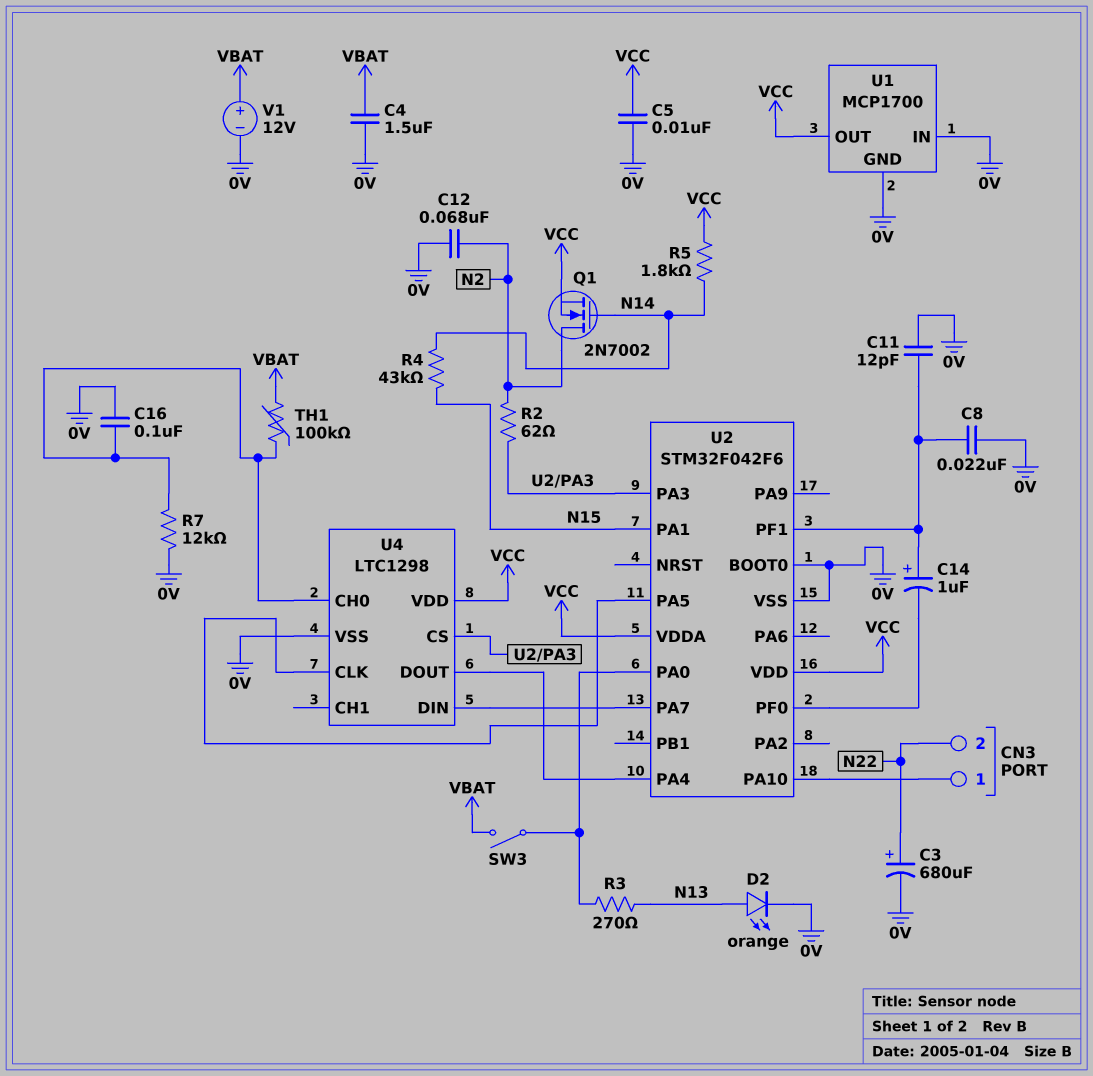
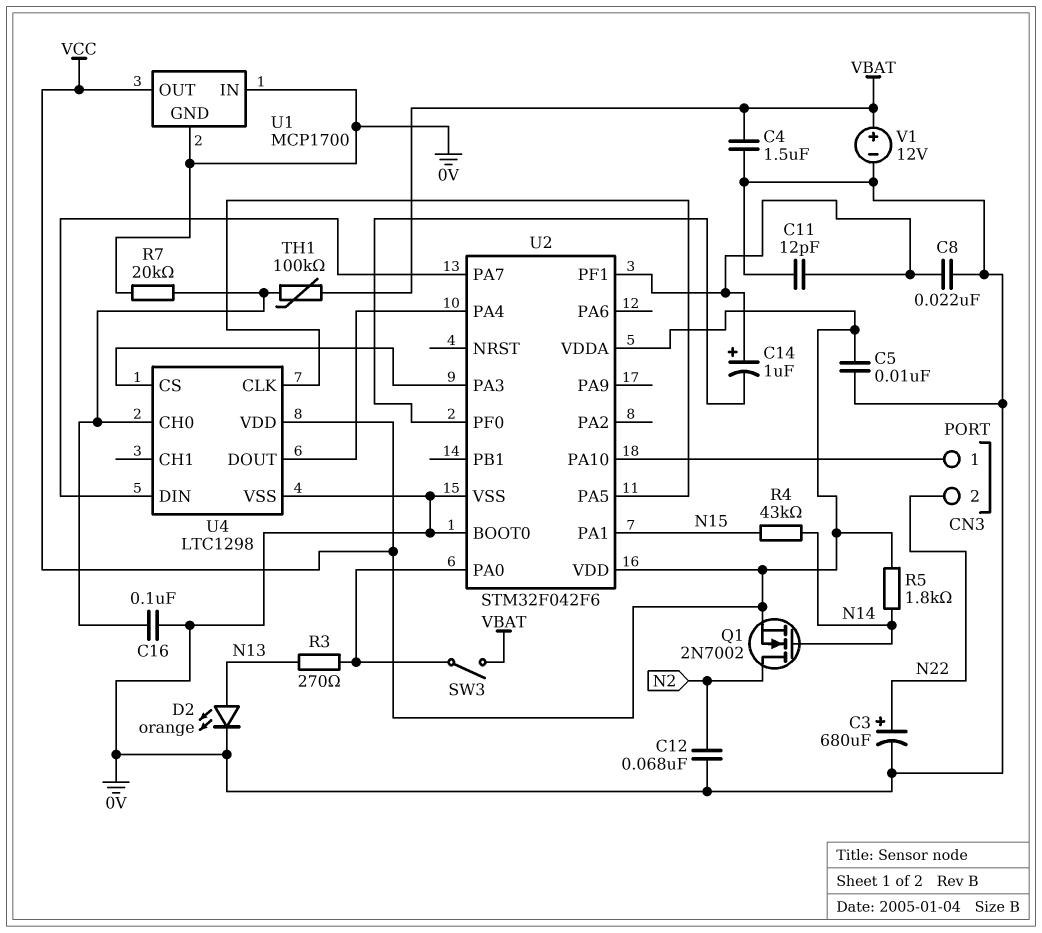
R2: 62 (N2, U2/PA3) -> none
R7: 12k (0V, U4/CH0) -> 20k (0V, U4/CH0)

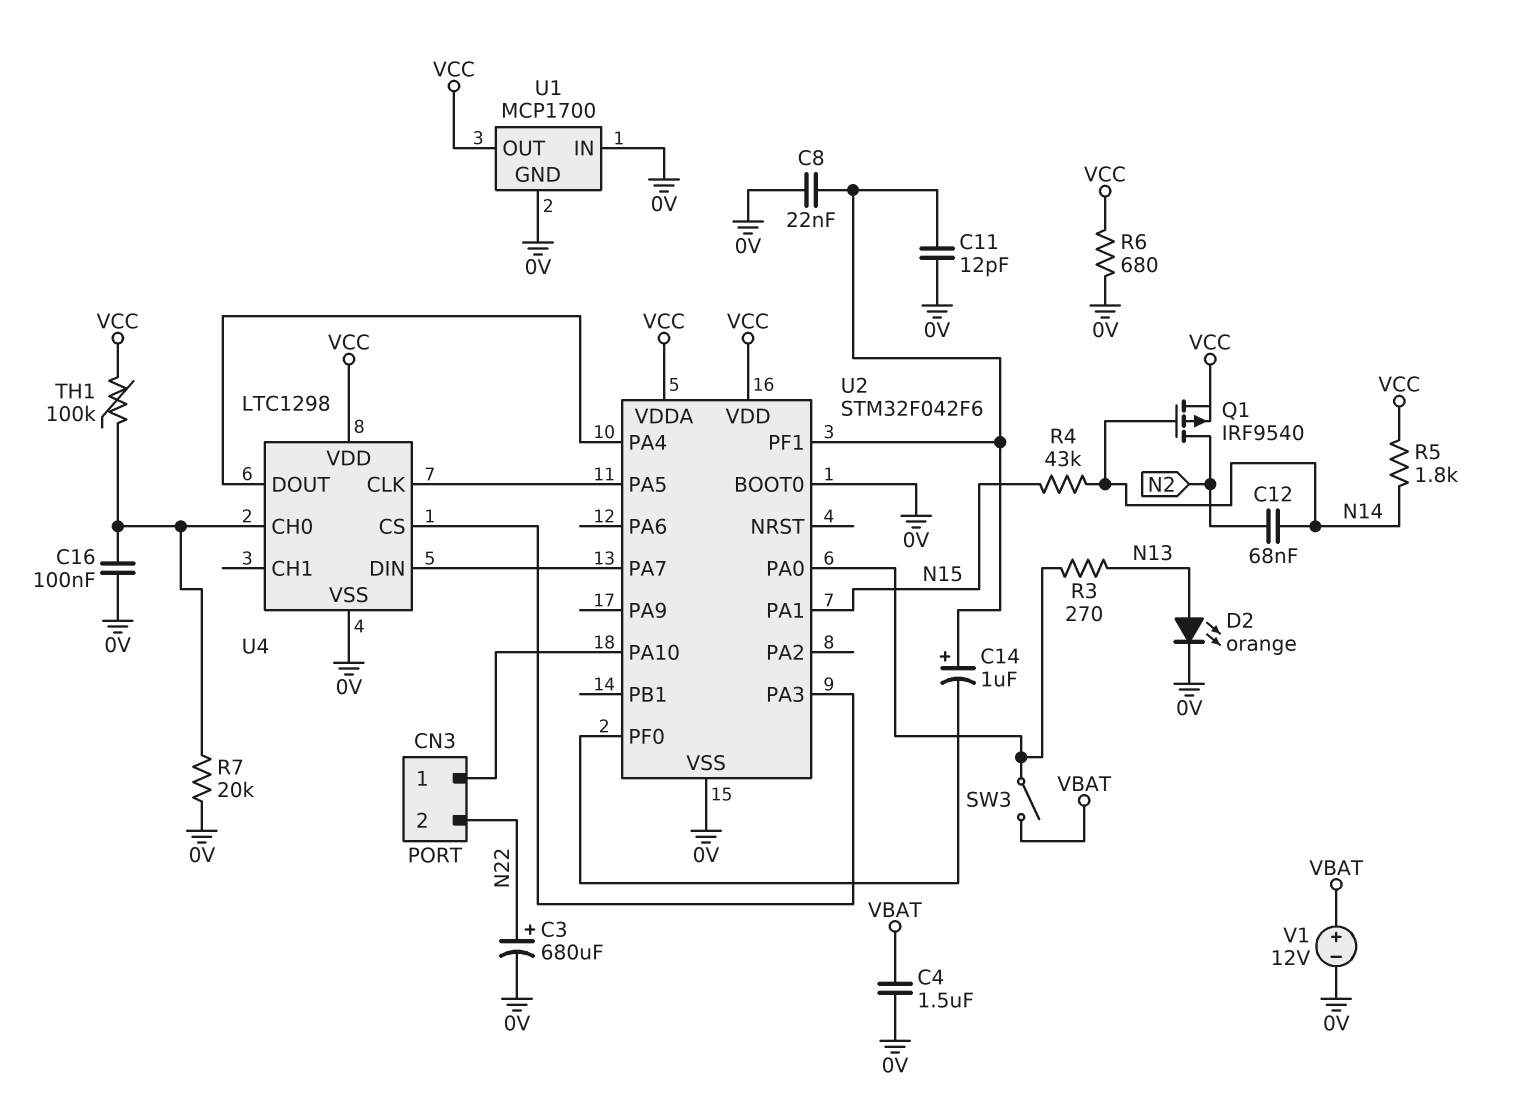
C5: 10nF (0V, VCC) -> none
C12: 68nF (0V, N2) -> 68nF (N2, N14)
Q1: NMOS 2N7002 (G N14, D N2, S VCC) -> PMOS IRF9540 (G N14, D N2, S VCC)
R6: none -> 680 (0V, VCC)
TH1: 100k (U4/CH0, VBAT) -> 100k (U4/CH0, VCC)

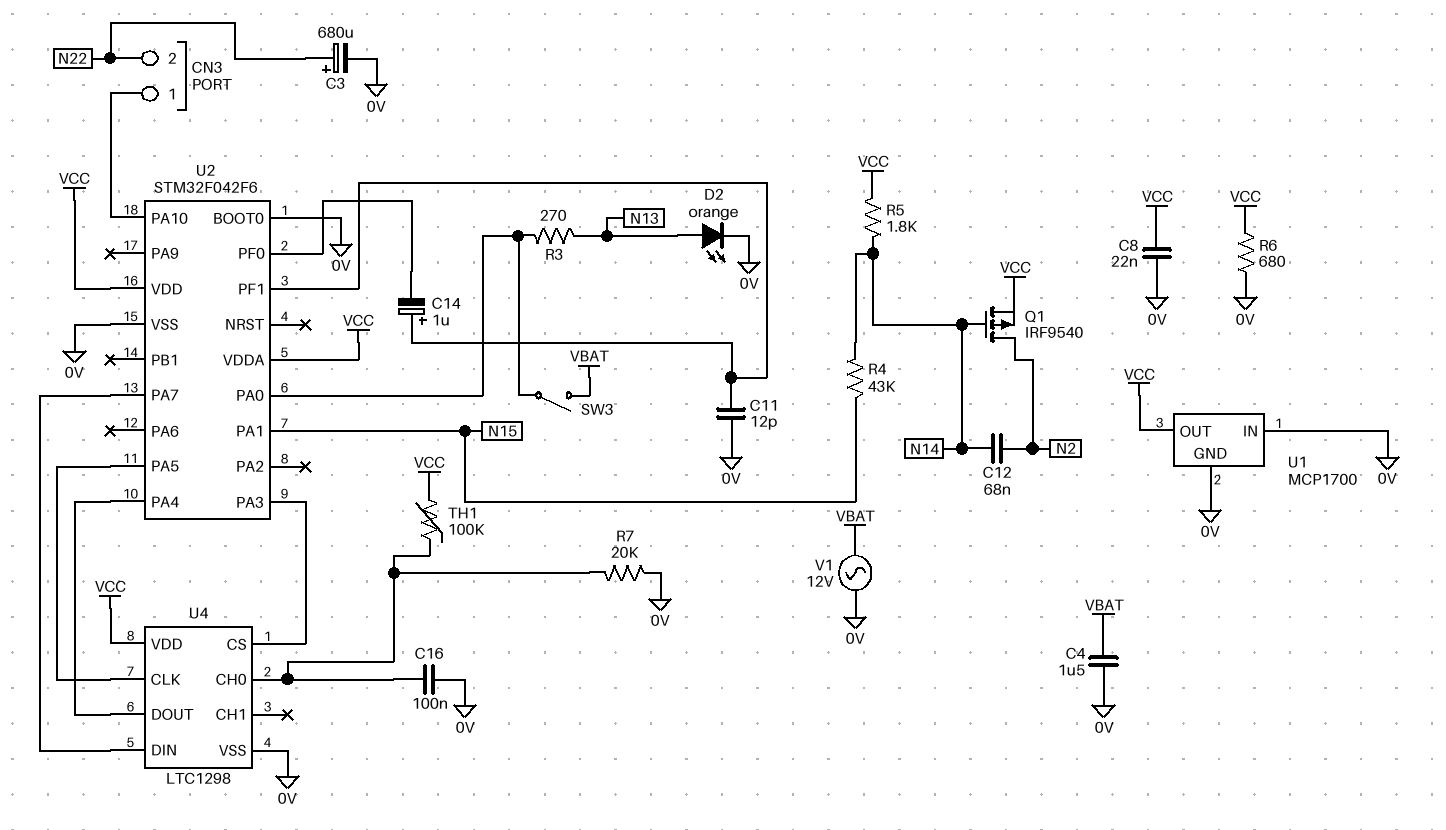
C8: 22nF (0V, U2/PF1) -> 22nF (0V, VCC)
V1: 12V (plus VBAT, minus 0V) -> AC 12V (0V, VBAT)

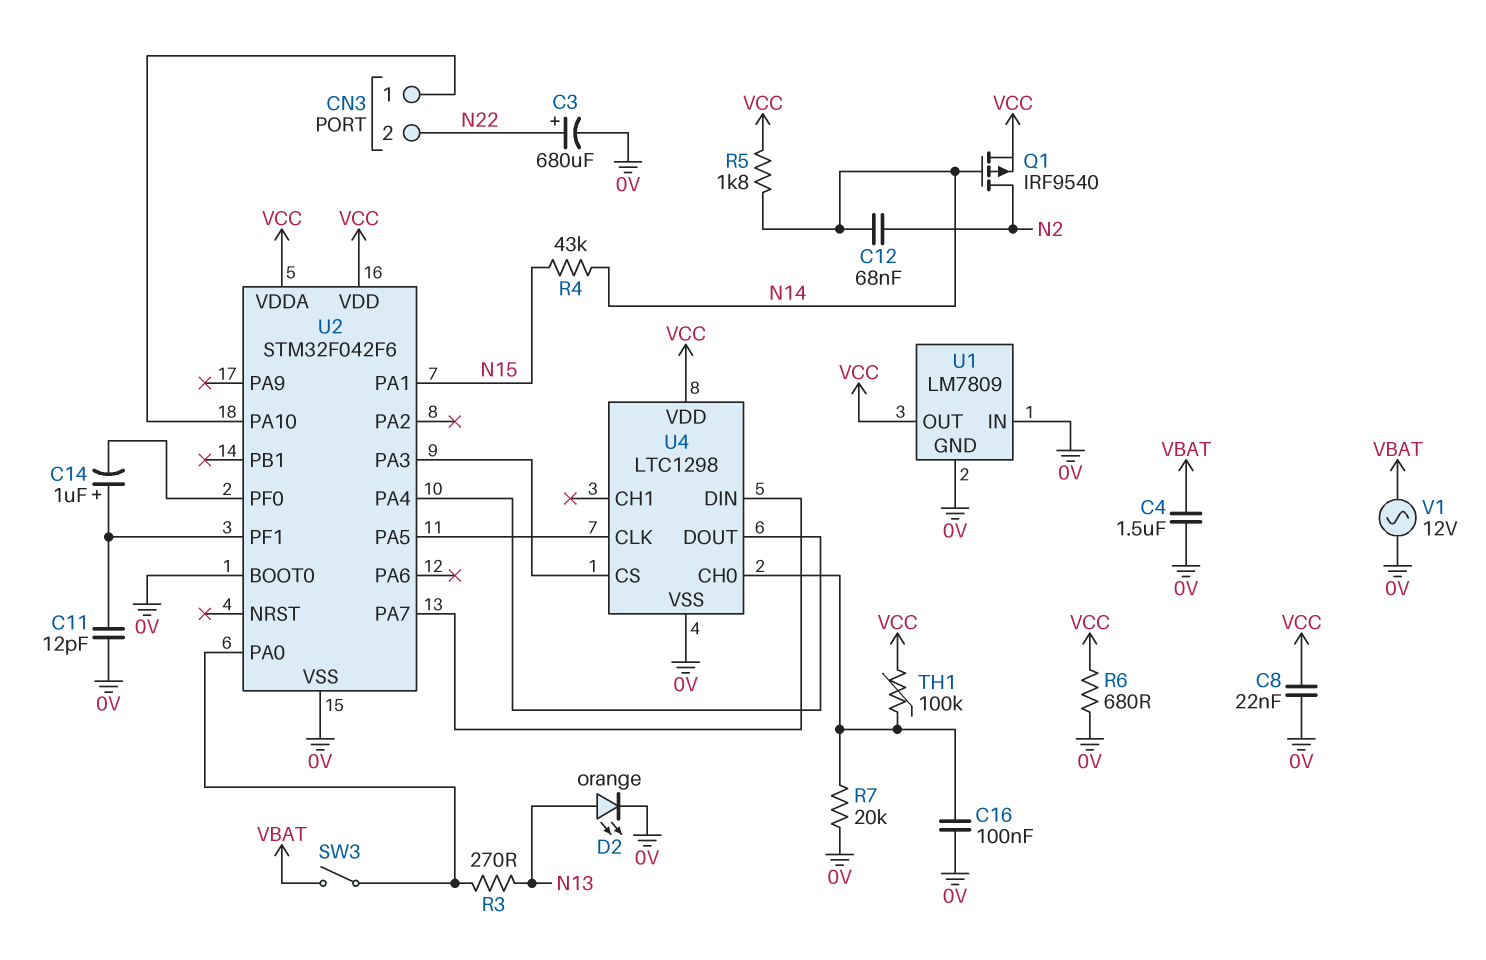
U1: MCP1700 -> LM7809

